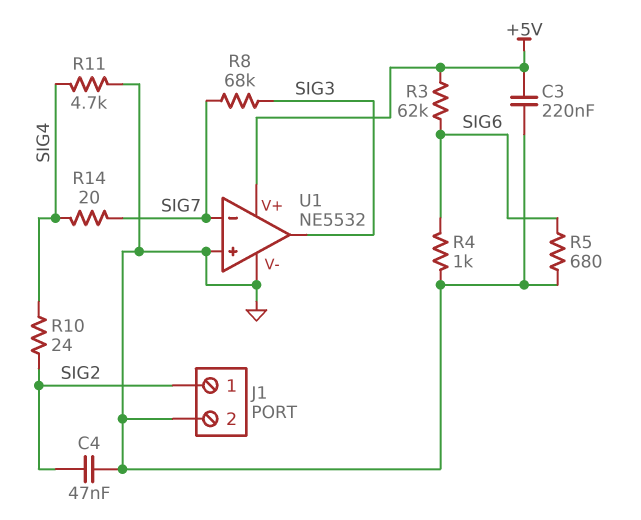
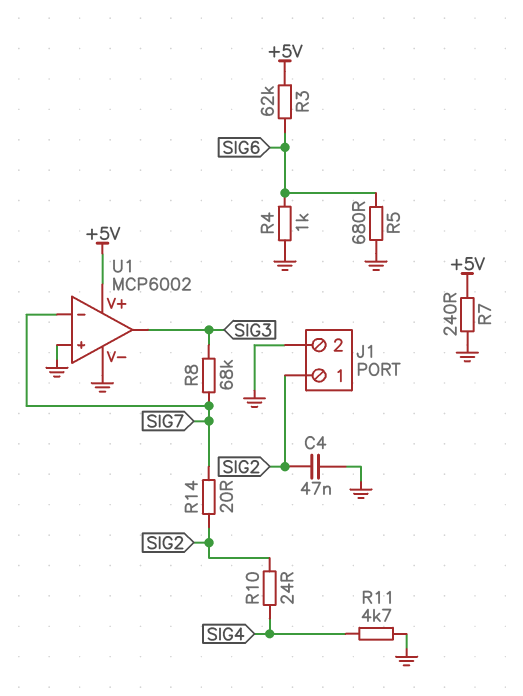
C3: 220nF (+5V, GND) -> none
R7: none -> 240 (+5V, GND)
R14: 20 (SIG4, SIG7) -> 20 (SIG2, SIG7)
U1: NE5532 -> MCP6002

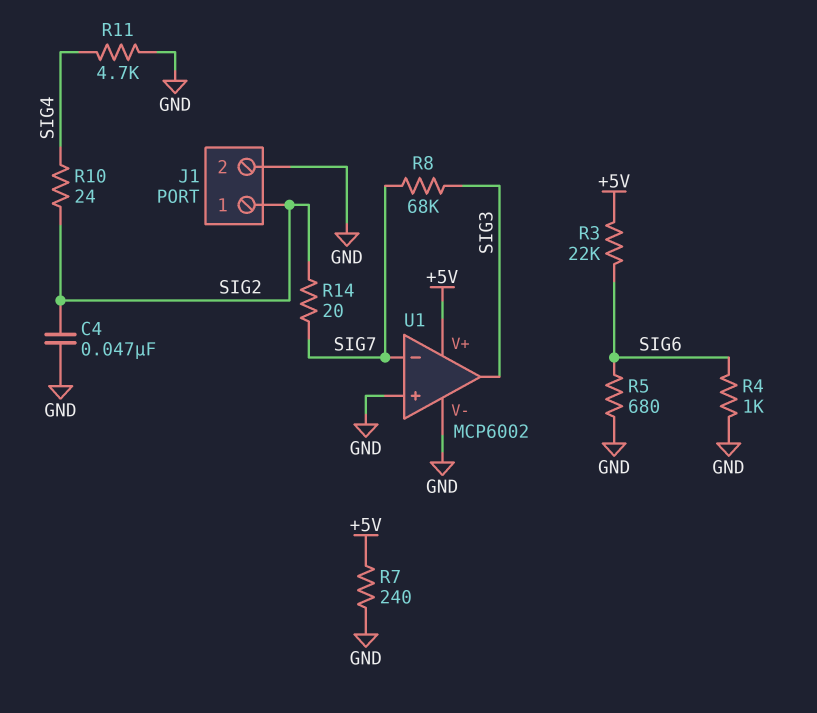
R3: 62k (+5V, SIG6) -> 22k (+5V, SIG6)

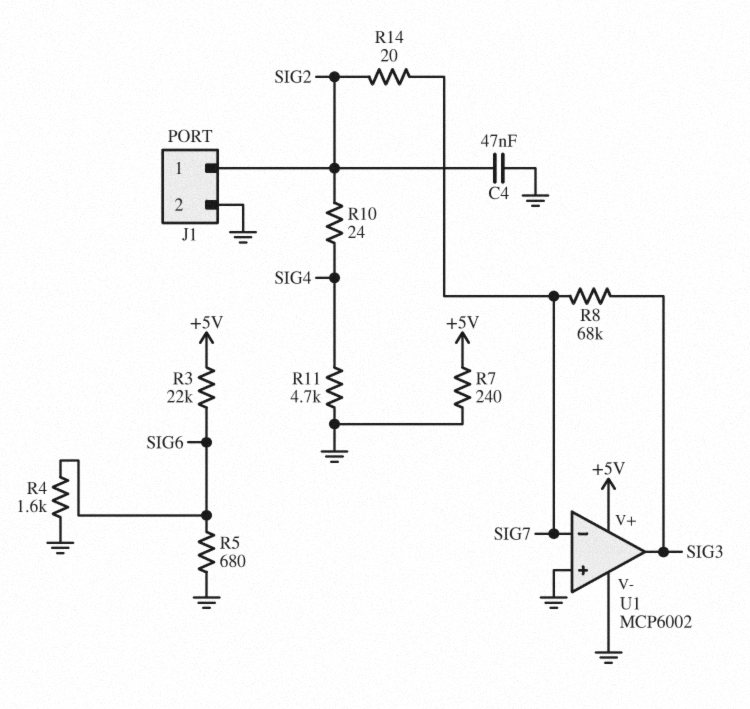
R4: 1k (GND, SIG6) -> 1.6k (GND, SIG6)

